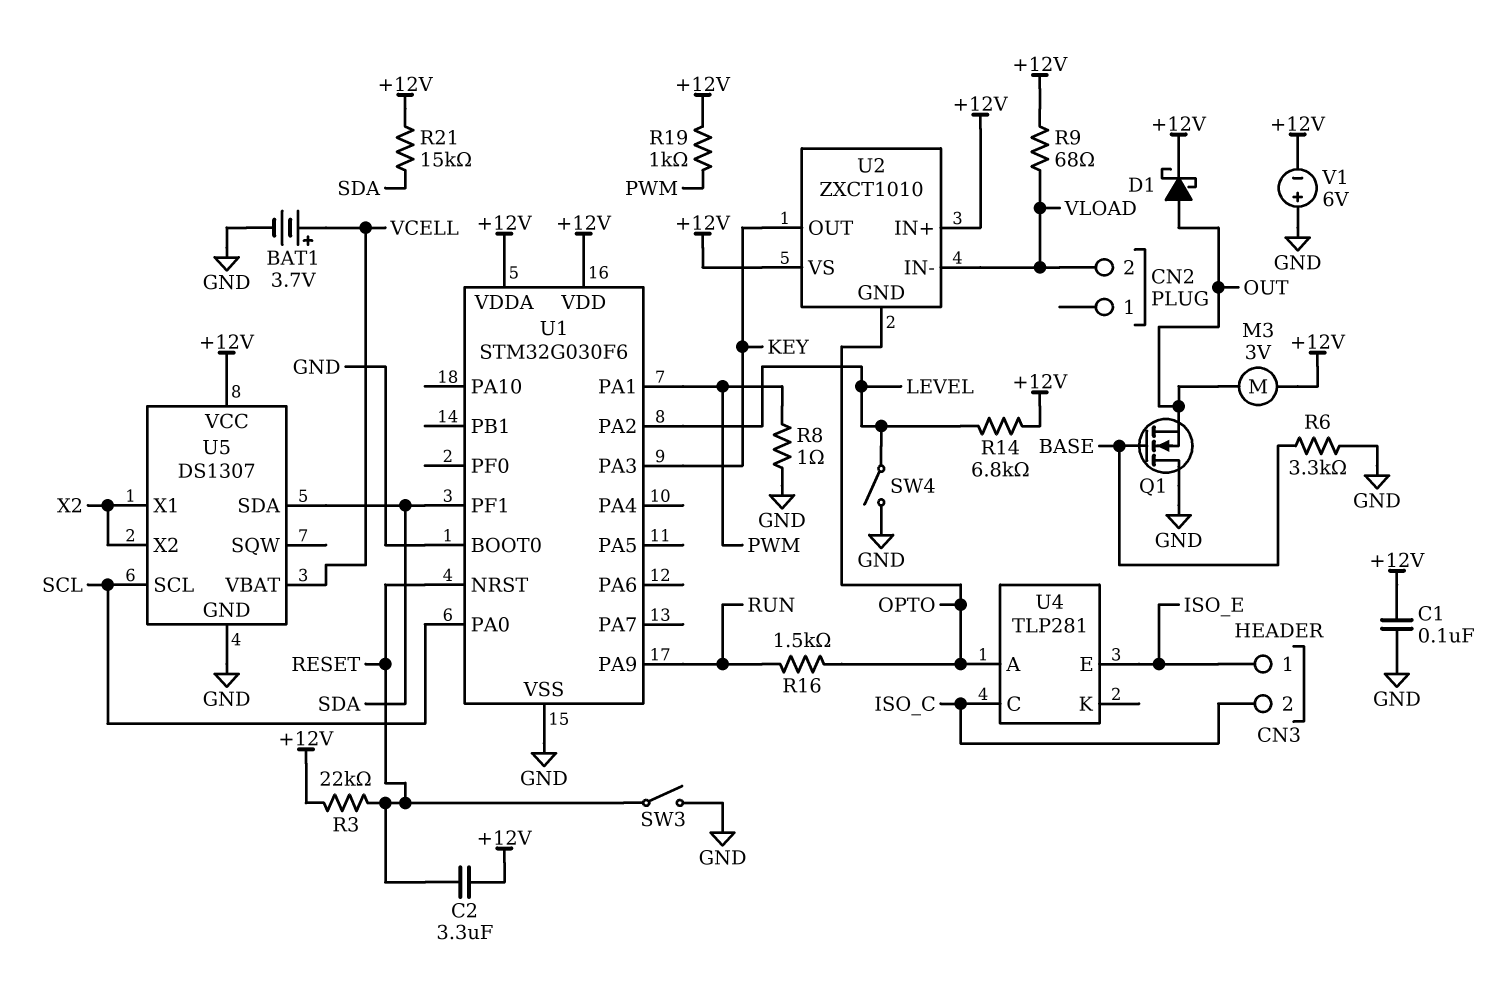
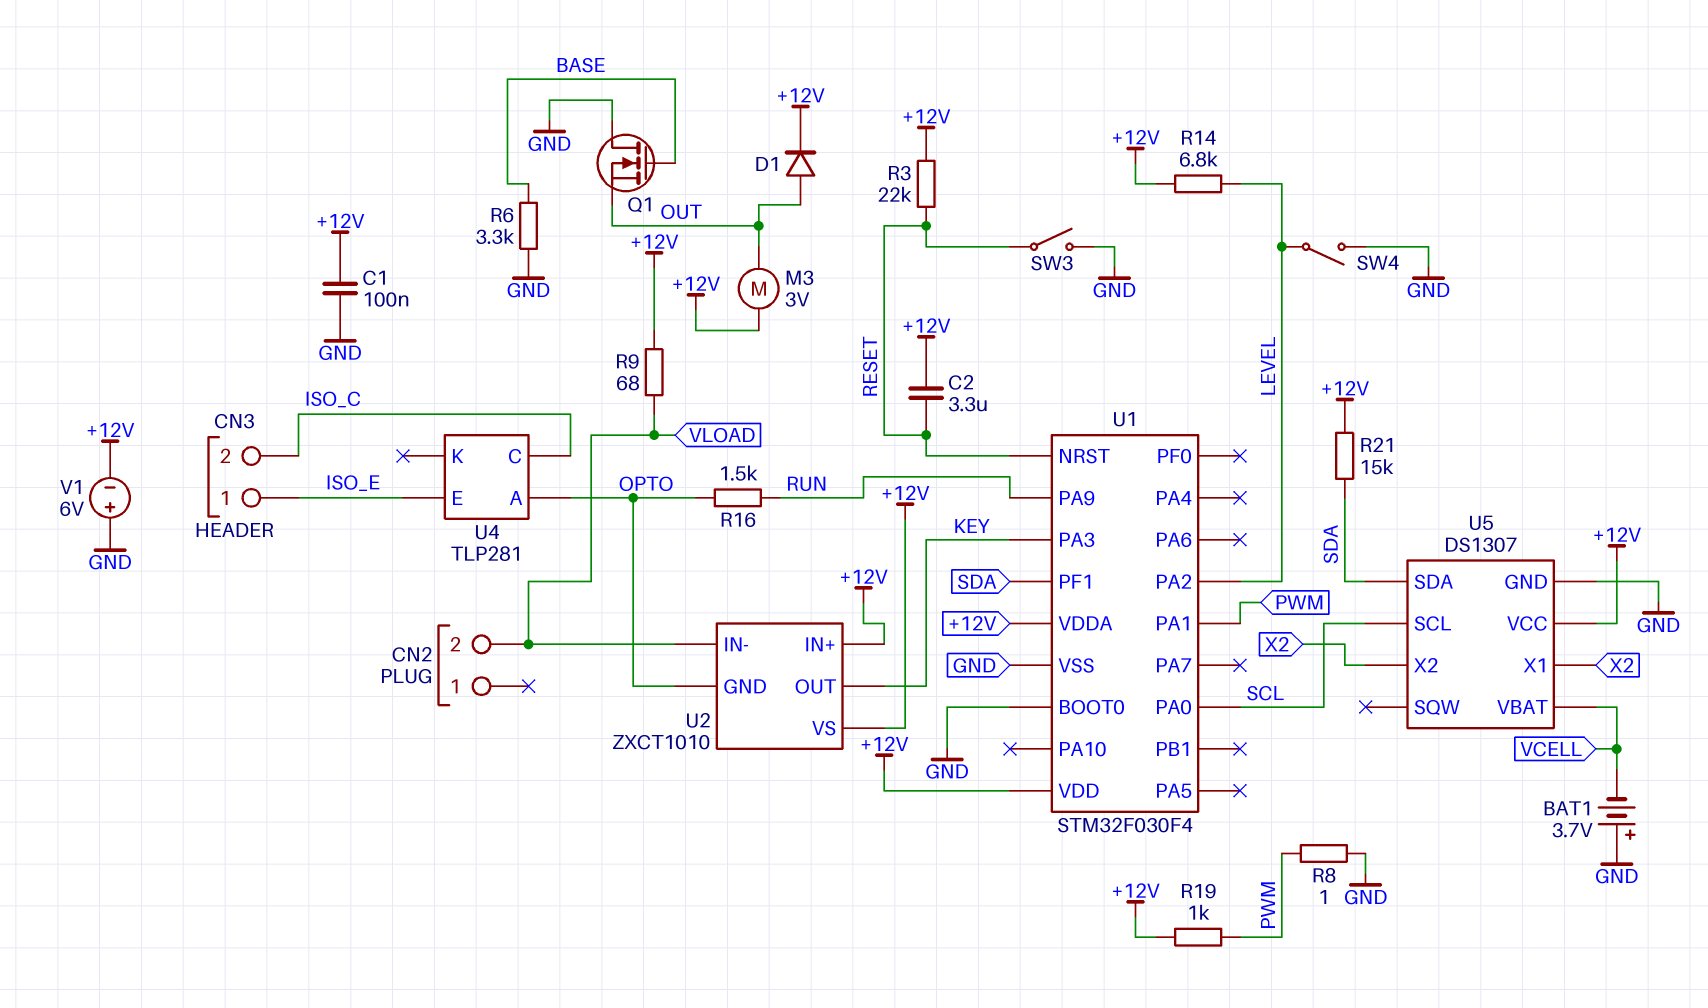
BAT1: 3.7V (plus VCELL, minus GND) -> 3.7V (plus GND, minus VCELL)
D1: schottky (A OUT, K +12V) -> diode (A OUT, K +12V)
U1: STM32G030F6 -> STM32F030F4

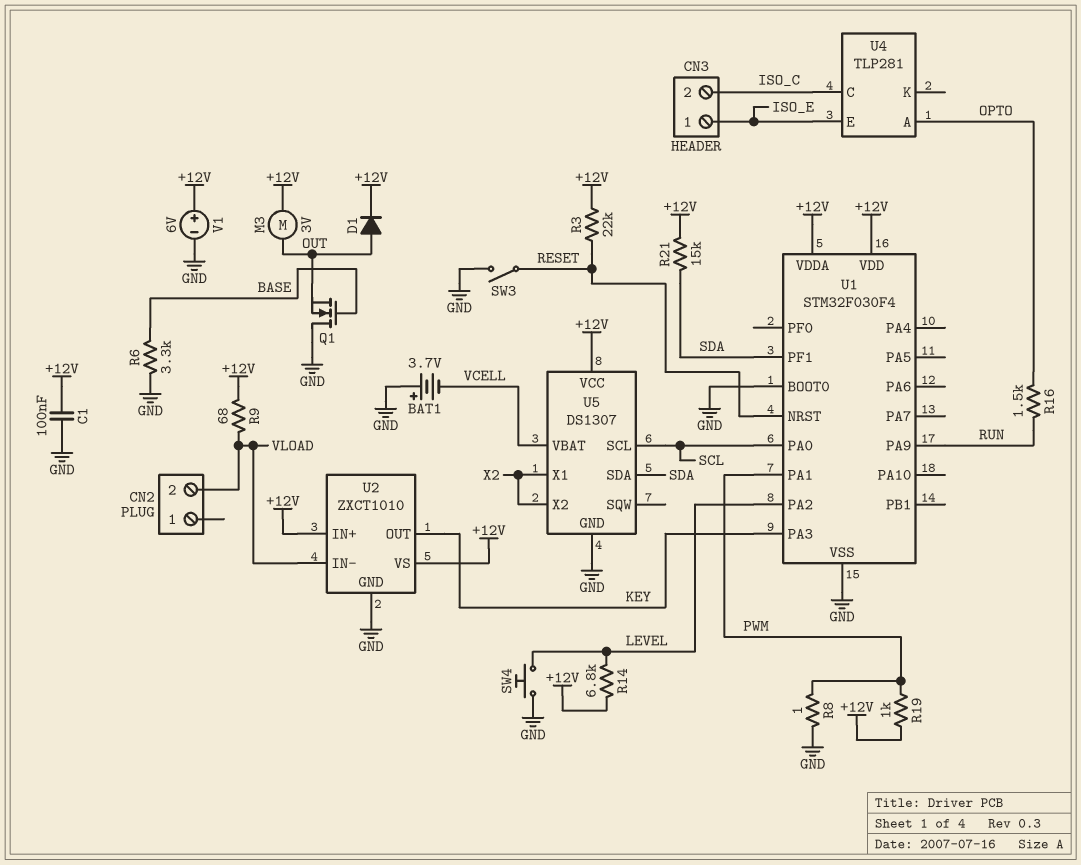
C2: 3.3uF (+12V, RESET) -> none
SW4: switch (GND, LEVEL) -> button (GND, LEVEL)
U2 pin GND: OPTO -> GND
V1: 6V (plus GND, minus +12V) -> 6V (plus +12V, minus GND)

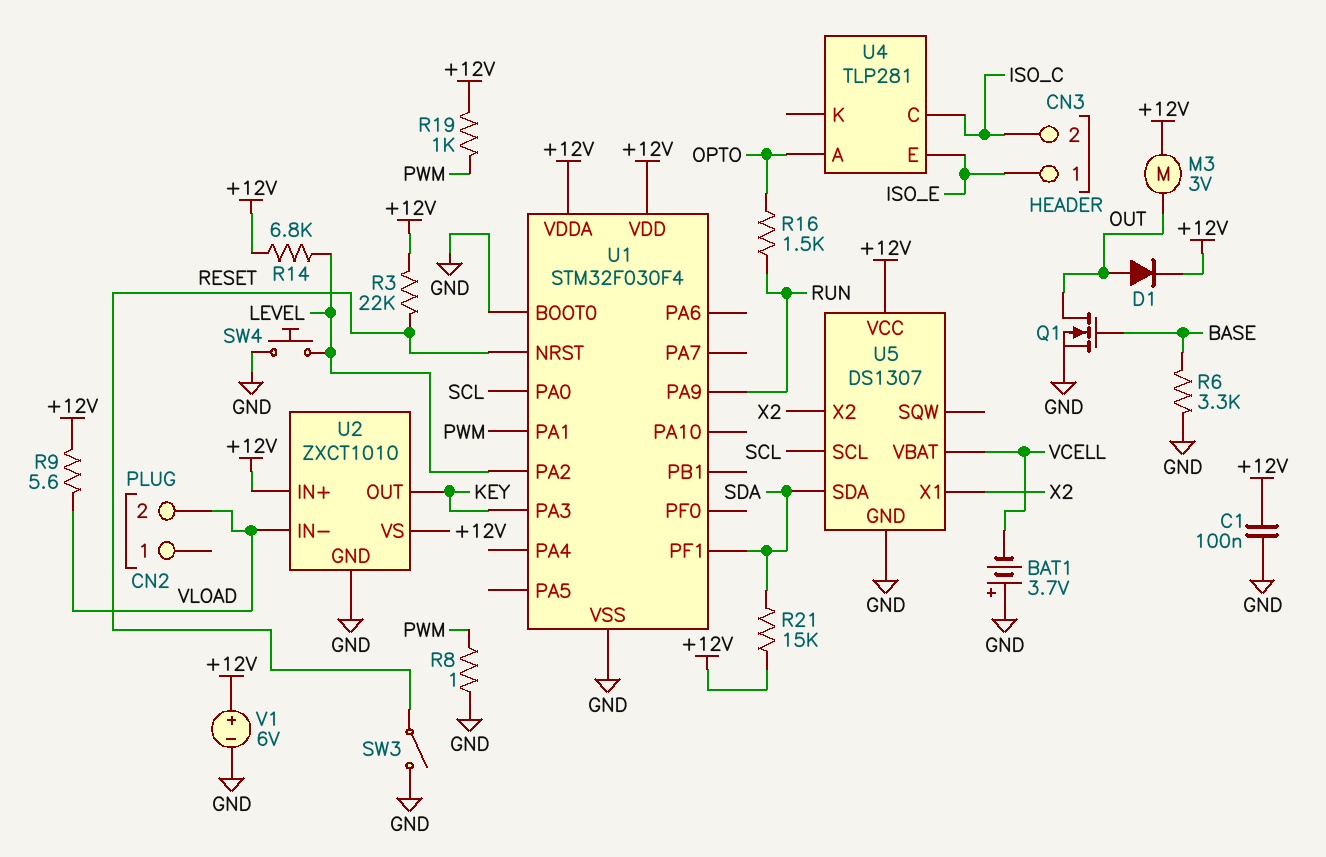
Q1: NMOS (G BASE, D GND, S OUT) -> NMOS (G BASE, D OUT, S GND)
R9: 68 (+12V, VLOAD) -> 5.6 (+12V, VLOAD)

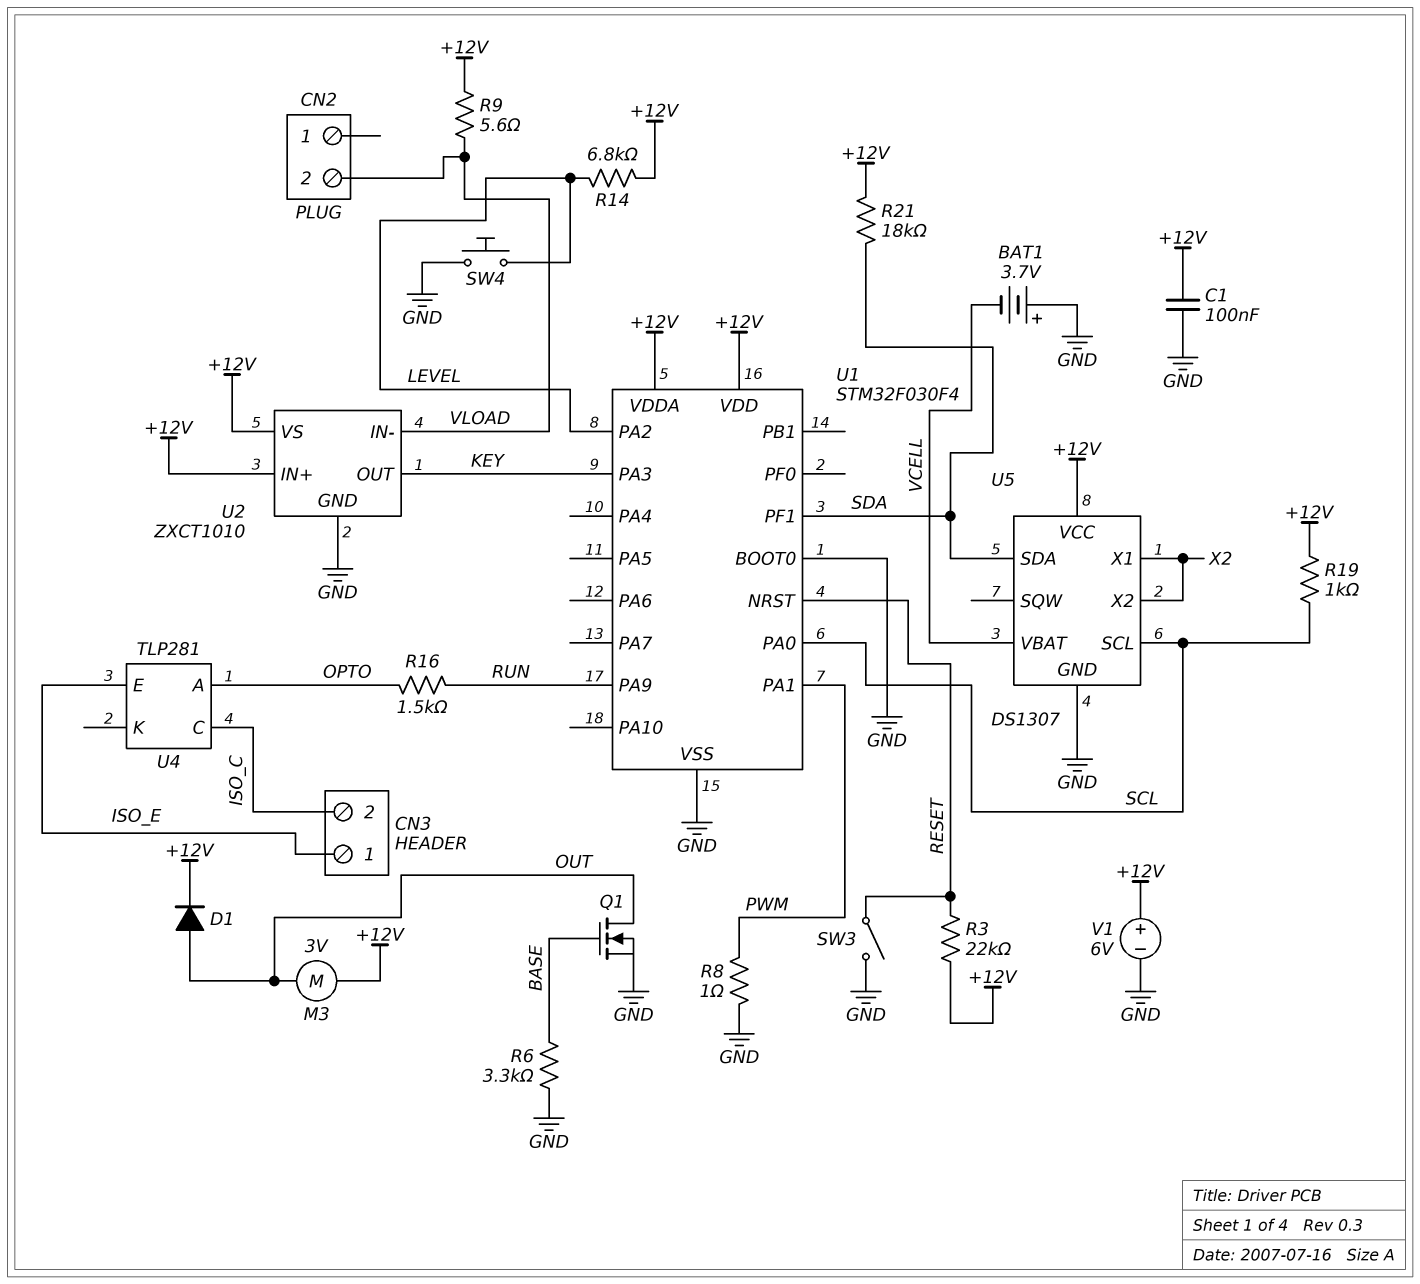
R19: 1k (+12V, PWM) -> 1k (+12V, SCL)
R21: 15k (+12V, SDA) -> 18k (+12V, SDA)

